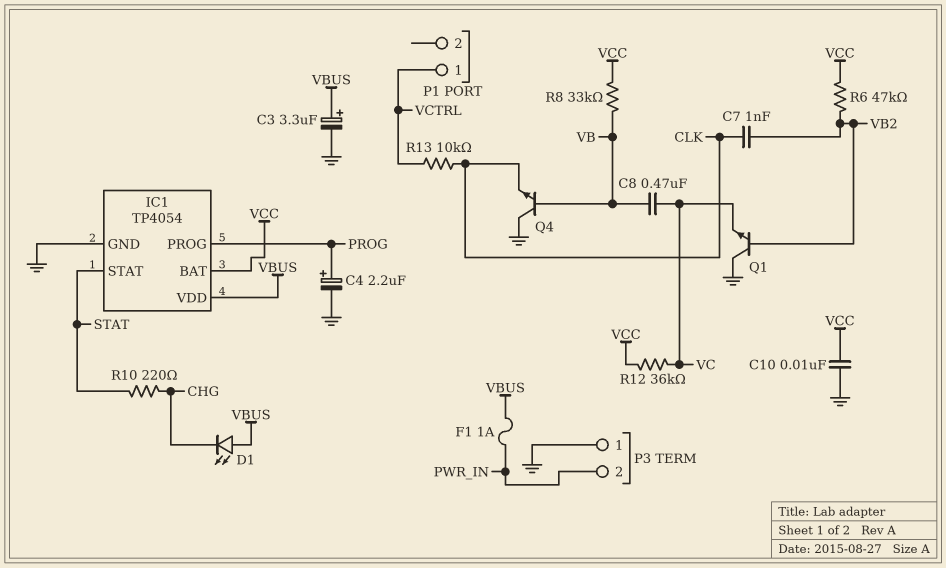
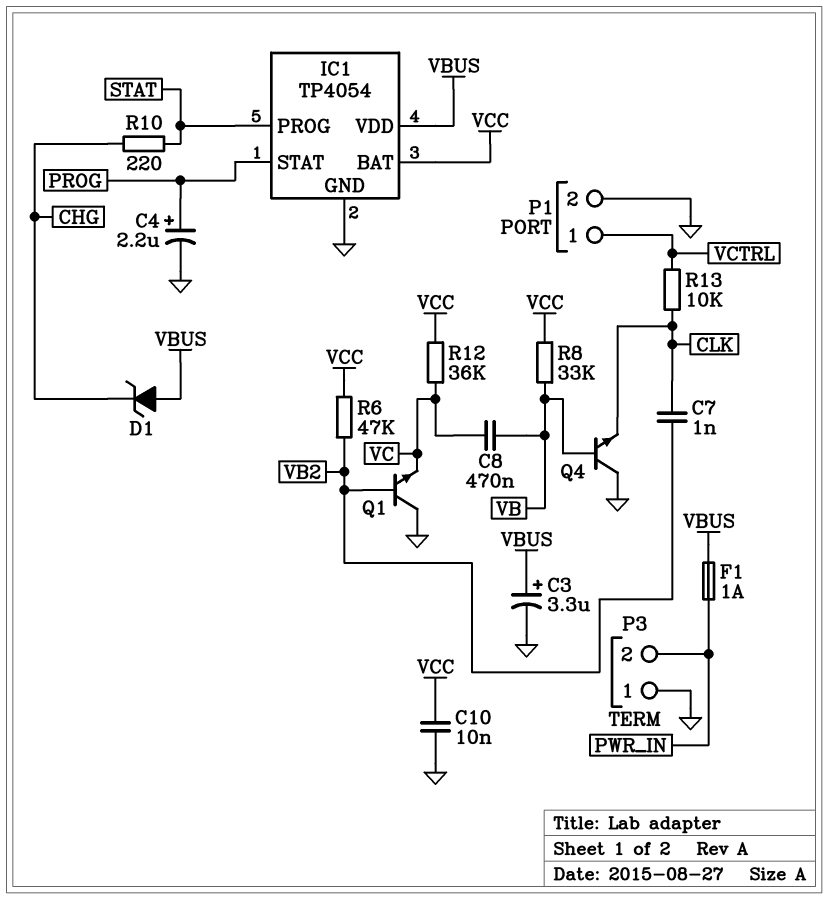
D1: LED (A VBUS, K CHG) -> zener (A VBUS, K CHG)
IC1 pin PROG: PROG -> STAT
IC1 pin STAT: STAT -> PROG
P1 pin 2: none -> GND

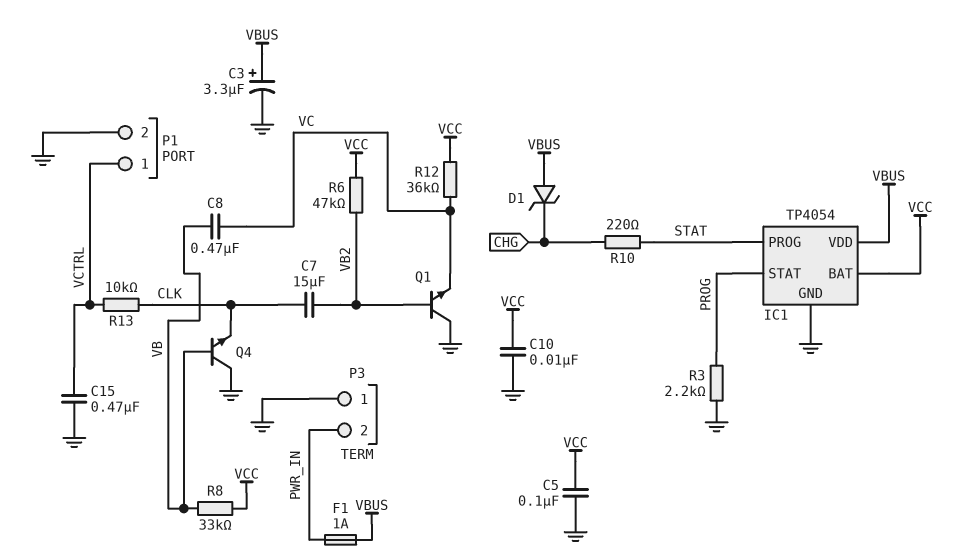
C4: 2.2uF (plus PROG, minus GND) -> none
C5: none -> 100nF (GND, VCC)
C7: 1nF (CLK, VB2) -> 15uF (CLK, VB2)
C15: none -> 470nF (GND, VCTRL)
R3: none -> 2.2k (GND, PROG)

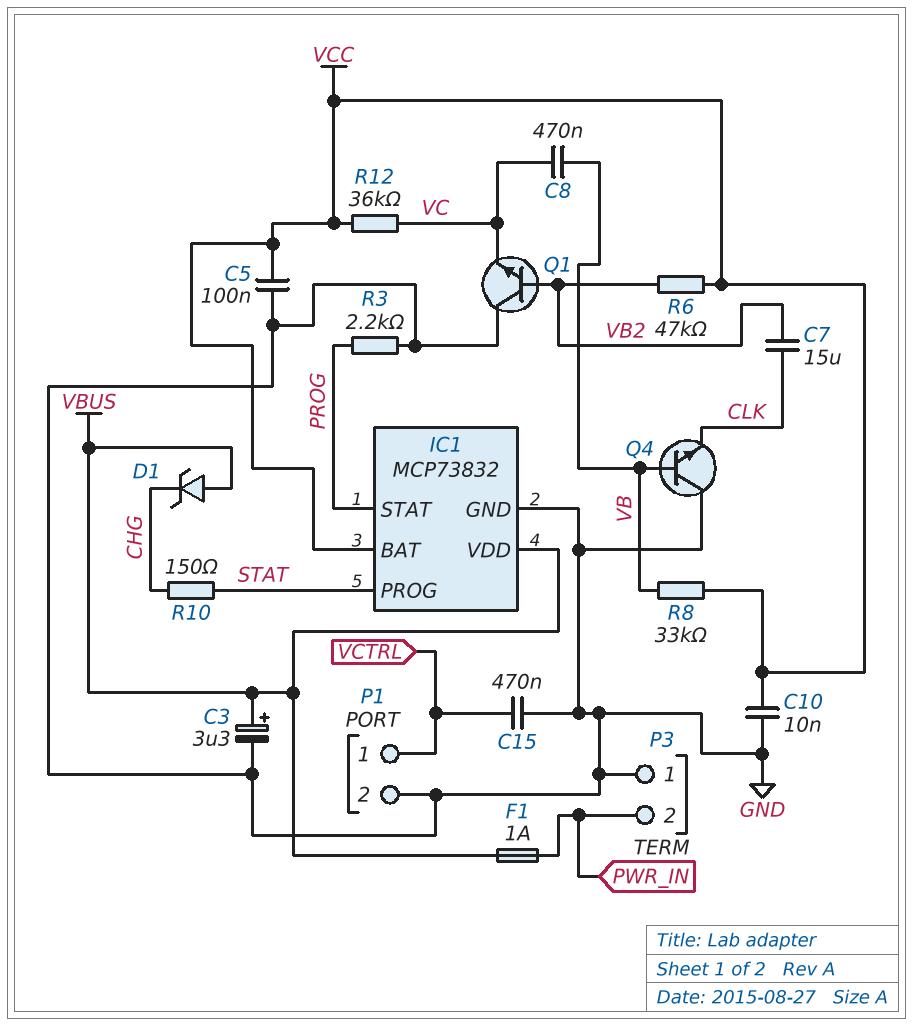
IC1: TP4054 -> MCP73832
R10: 220 (CHG, STAT) -> 150 (CHG, STAT)
R13: 10k (CLK, VCTRL) -> none

